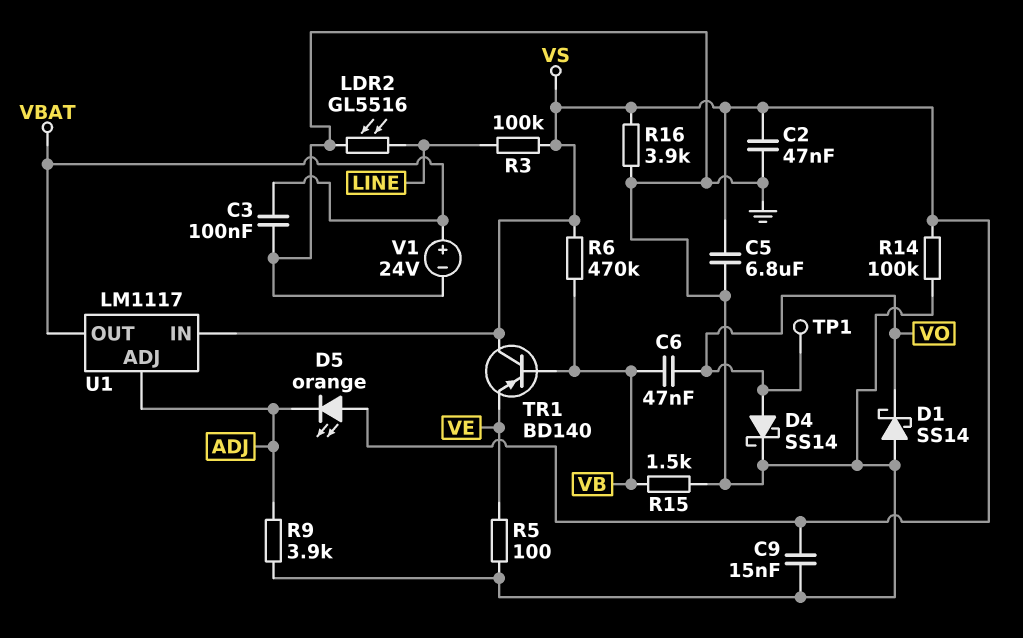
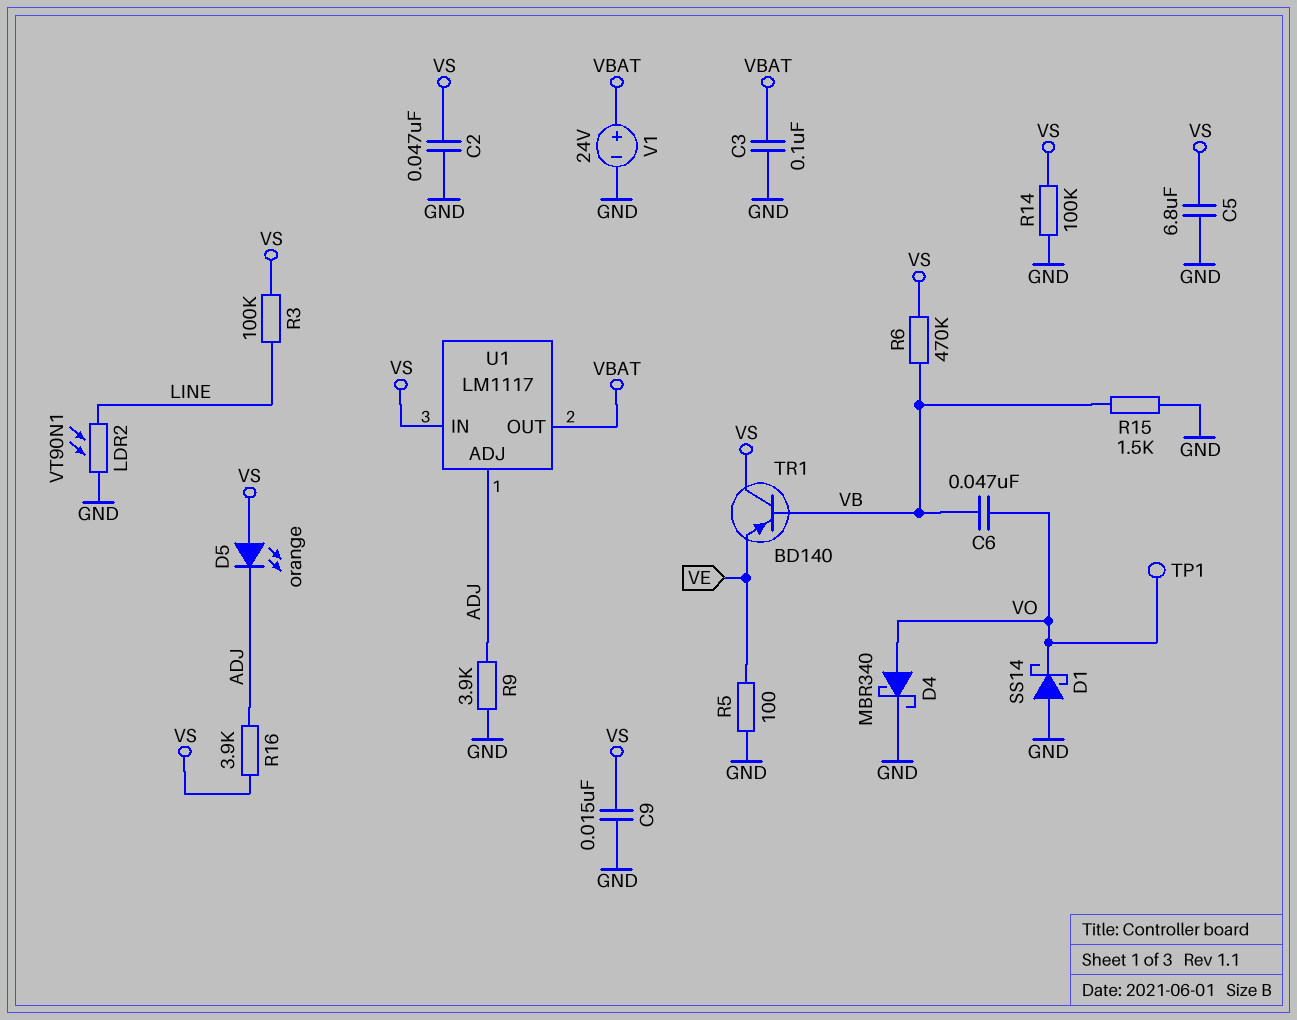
D4: schottky SS14 (A VO, K GND) -> schottky MBR340 (A VO, K GND)
LDR2: GL5516 (GND, LINE) -> VT90N1 (GND, LINE)
R16: 3.9k (GND, VS) -> 3.9k (ADJ, VS)

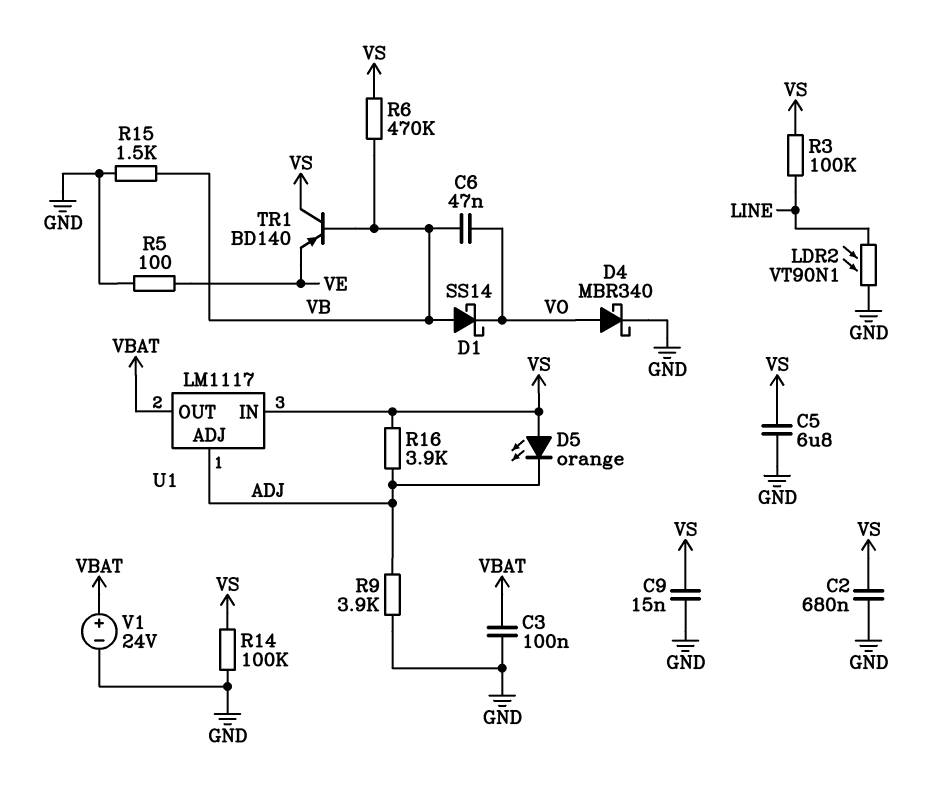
C2: 47nF (GND, VS) -> 680nF (GND, VS)
D1: schottky SS14 (A GND, K VO) -> schottky SS14 (A VB, K VO)
TP1: test point (VO) -> none

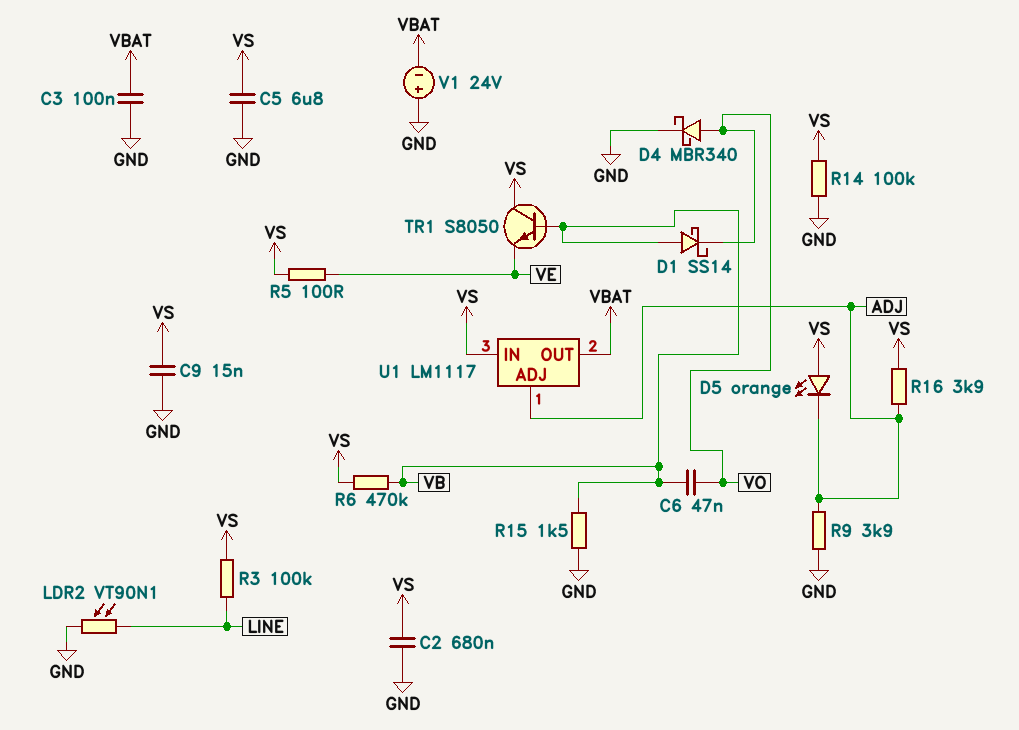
R5: 100 (GND, VE) -> 100 (VE, VS)
TR1: PNP BD140 (B VB, C VS, E VE) -> NPN S8050 (B VB, C VS, E VE)
V1: 24V (plus VBAT, minus GND) -> 24V (plus GND, minus VBAT)

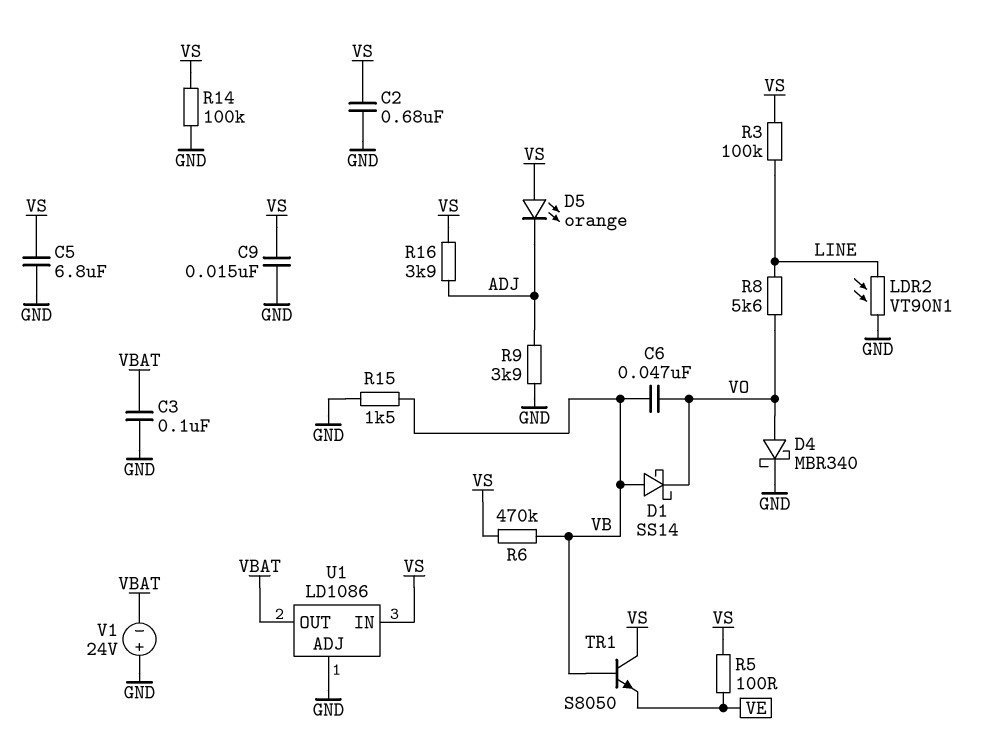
R8: none -> 5.6k (LINE, VO)
U1: LM1117 -> LD1086
U1 pin ADJ: ADJ -> GND

